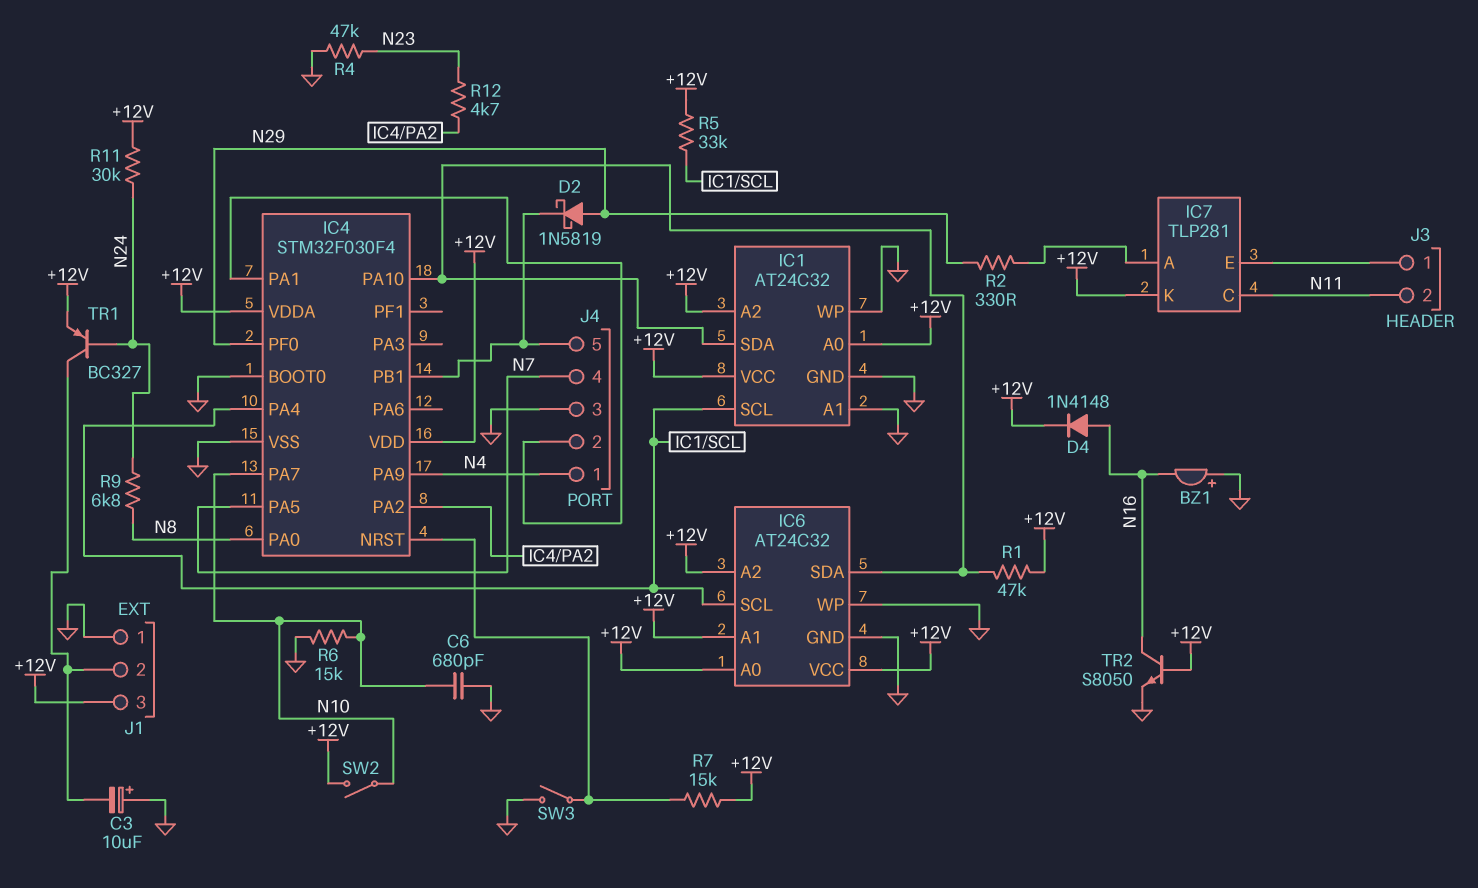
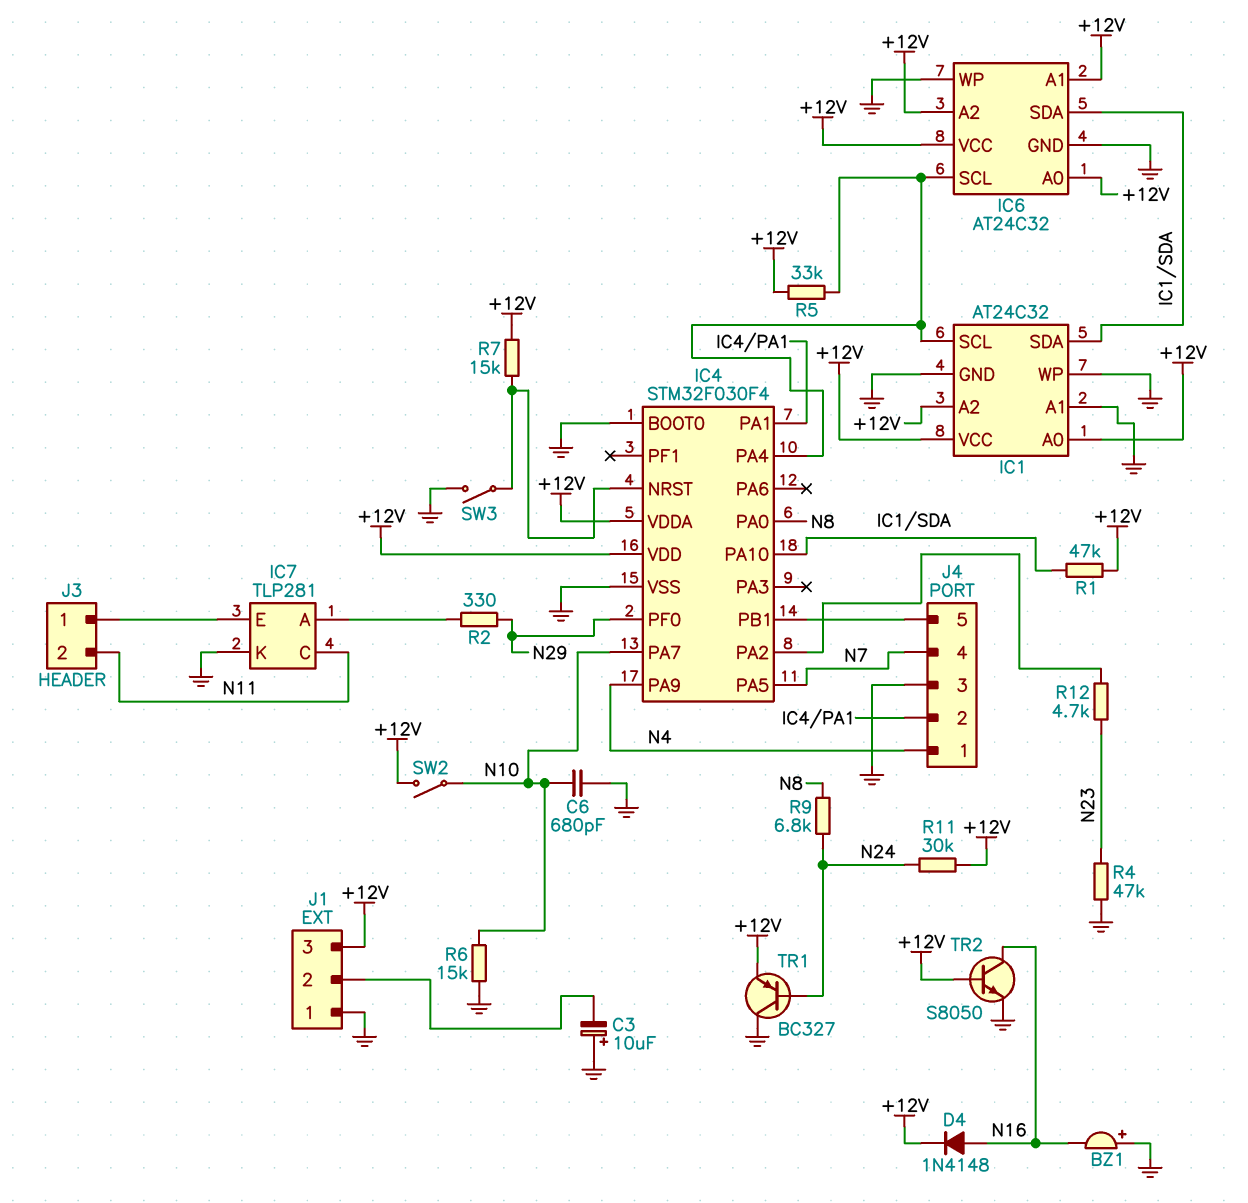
D2: schottky 1N5819 (A N29, K IC4/PB1) -> none
IC7 pin K: +12V -> GND
TR1: PNP BC327 (B N24, C J1/2, E +12V) -> PNP BC327 (B N24, C GND, E +12V)

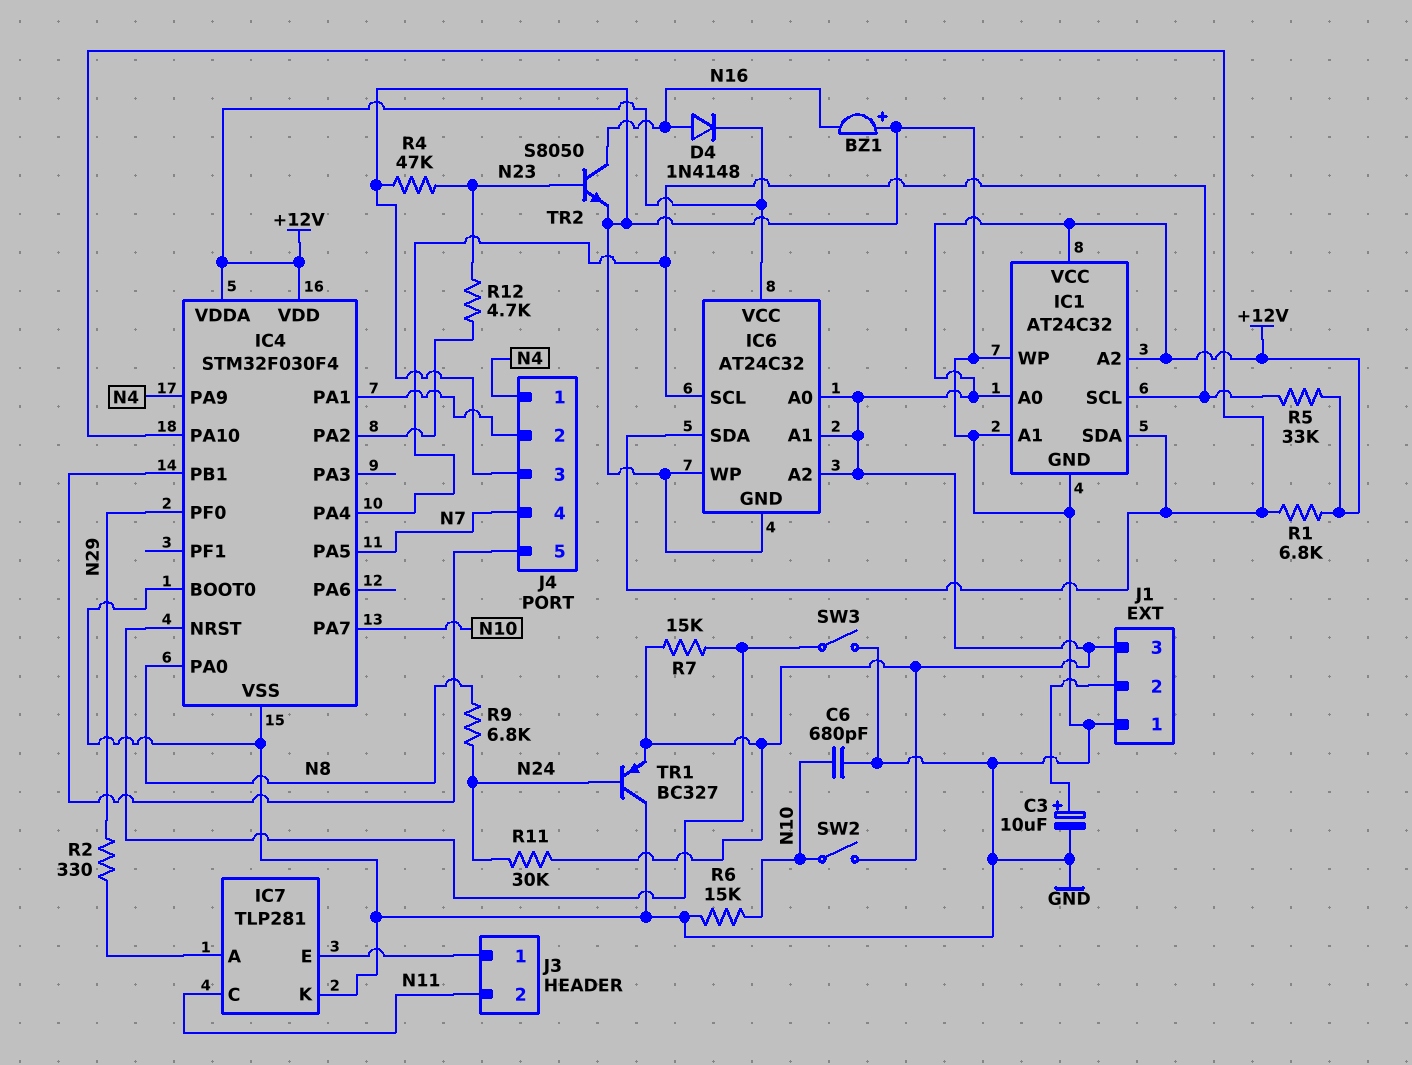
C3: 10uF (plus GND, minus J1/2) -> 10uF (plus J1/2, minus GND)
R1: 47k (+12V, IC1/SDA) -> 6.8k (+12V, IC1/SDA)
TR2: NPN S8050 (B +12V, C N16, E GND) -> NPN S8050 (B N23, C N16, E GND)

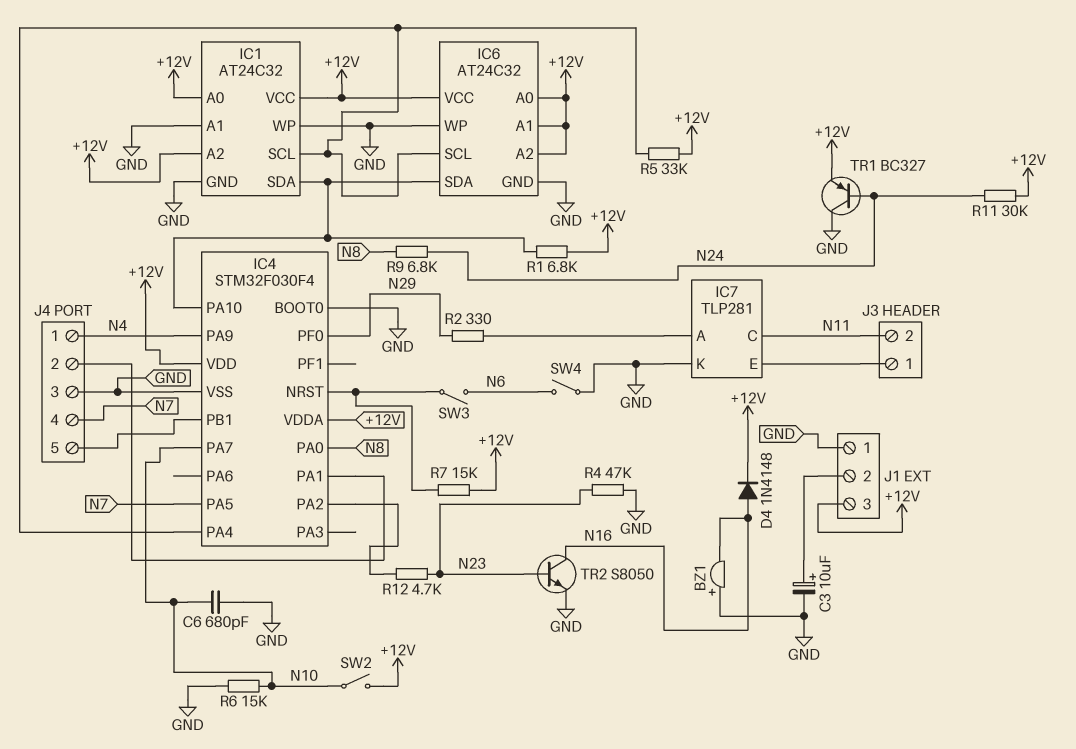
SW3: switch (GND, IC4/NRST) -> switch (IC4/NRST, N6)
SW4: none -> switch (GND, N6)

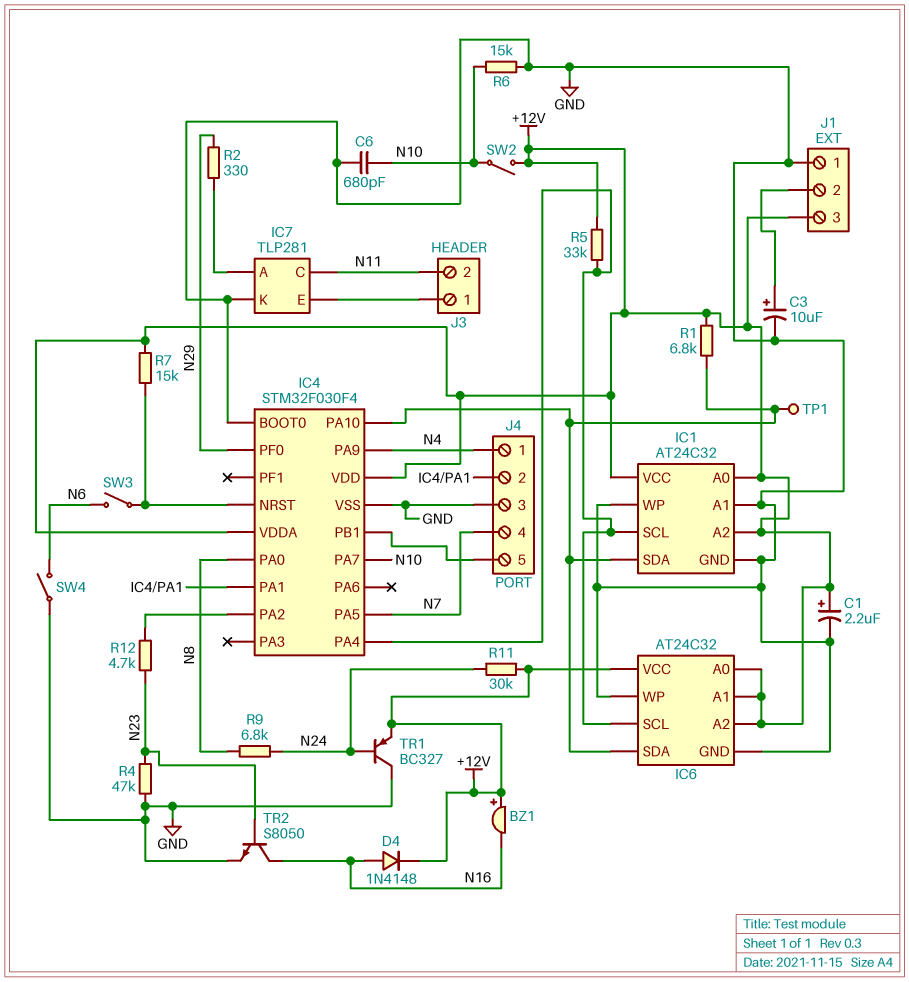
BZ1: buzzer (plus GND, minus N16) -> buzzer (plus +12V, minus N16)
C1: none -> 2.2uF (plus +12V, minus GND)
TP1: none -> test point (IC1/SDA)

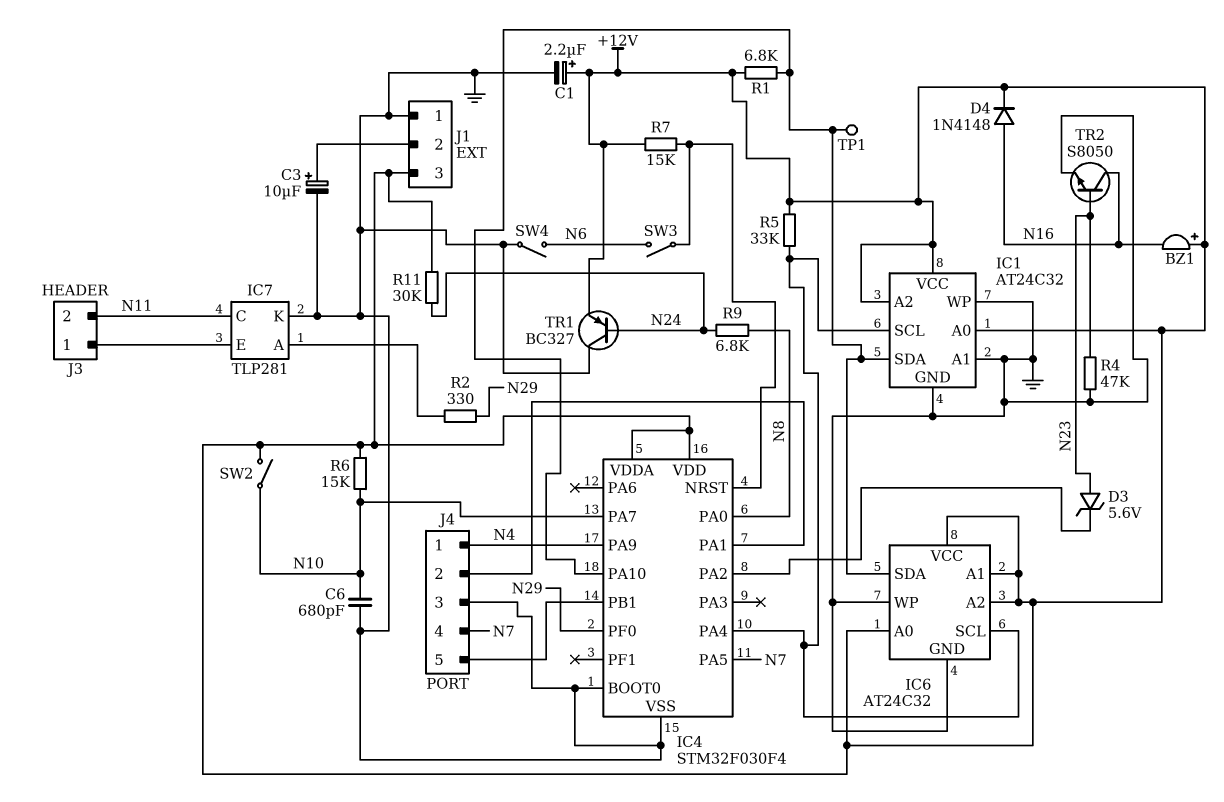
D3: none -> zener 5.6V (A N23, K IC4/PA2)
R6: 15k (GND, N10) -> 15k (+12V, N10)
R12: 4.7k (IC4/PA2, N23) -> none

